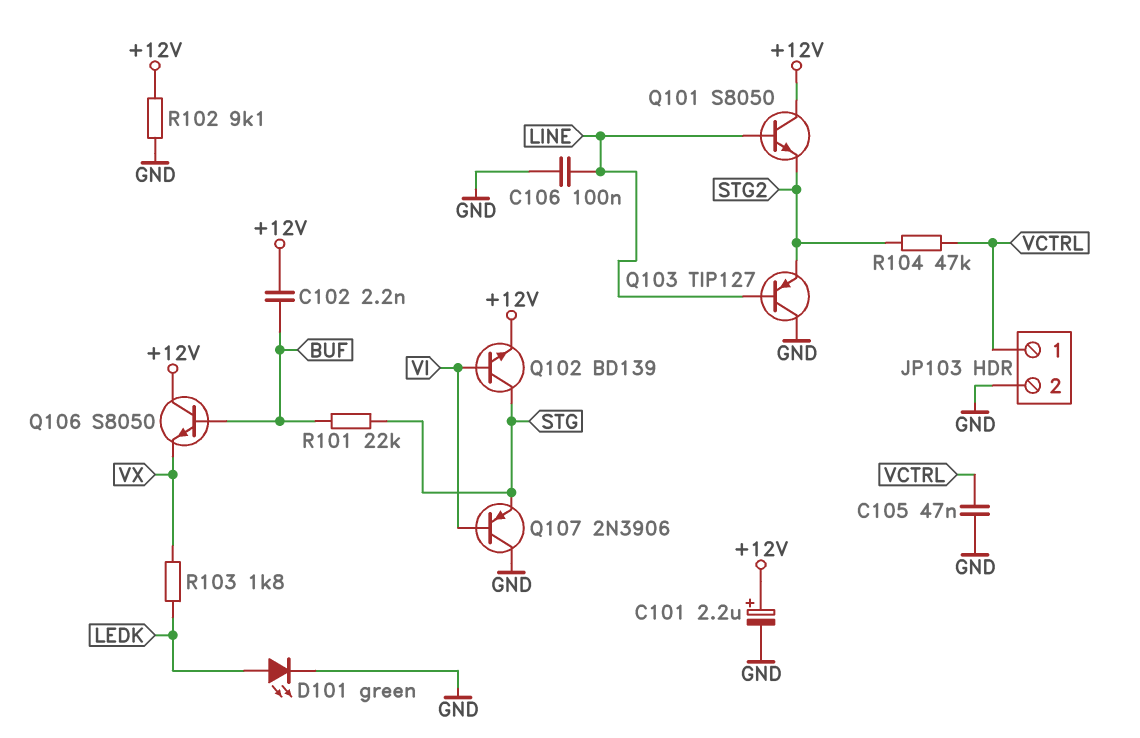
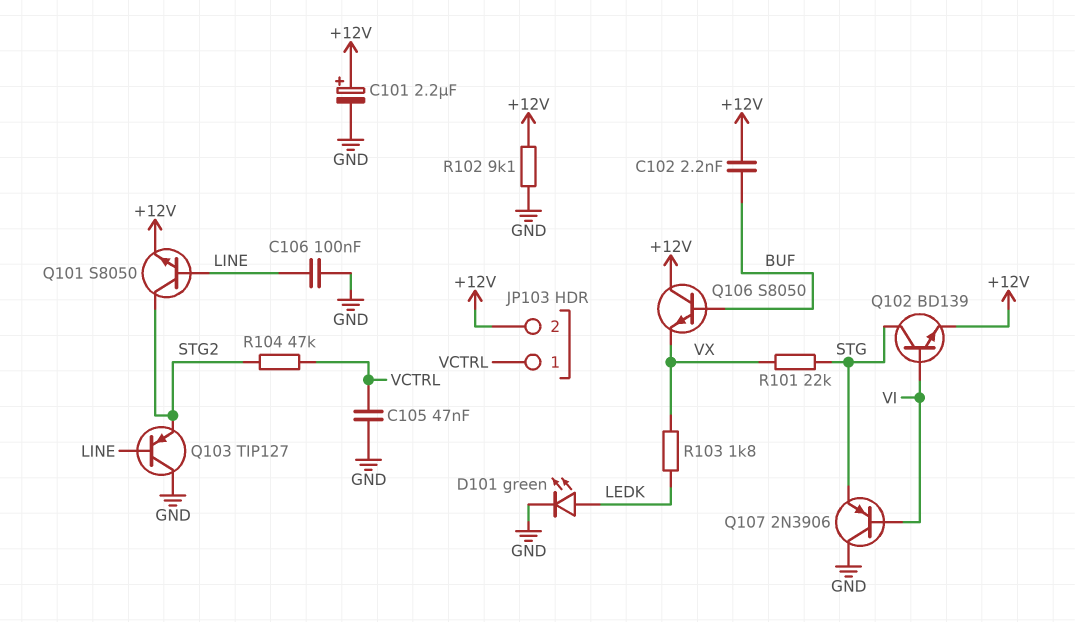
JP103 pin 2: GND -> +12V
Q101: NPN S8050 (B LINE, C +12V, E STG2) -> NPN S8050 (B LINE, C STG2, E +12V)
R101: 22k (BUF, STG) -> 22k (STG, VX)

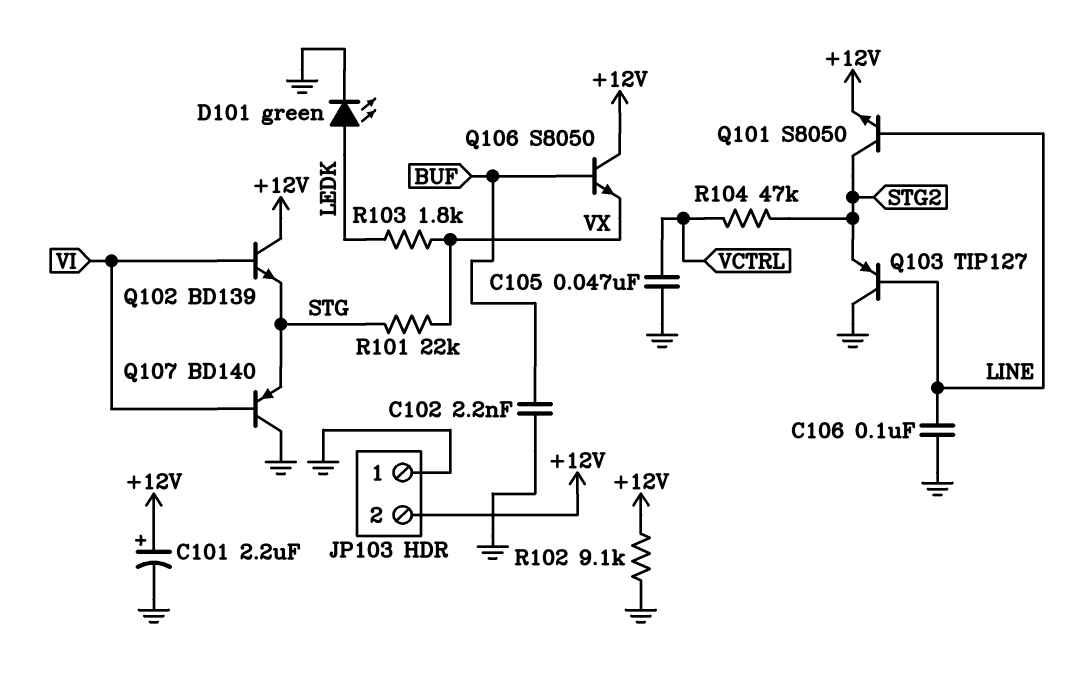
C102: 2.2nF (+12V, BUF) -> 2.2nF (BUF, GND)
JP103 pin 1: VCTRL -> GND
Q102: NPN BD139 (B VI, C STG, E +12V) -> NPN BD139 (B VI, C +12V, E STG)
Q107: PNP 2N3906 (B VI, C GND, E STG) -> PNP BD140 (B VI, C GND, E STG)

